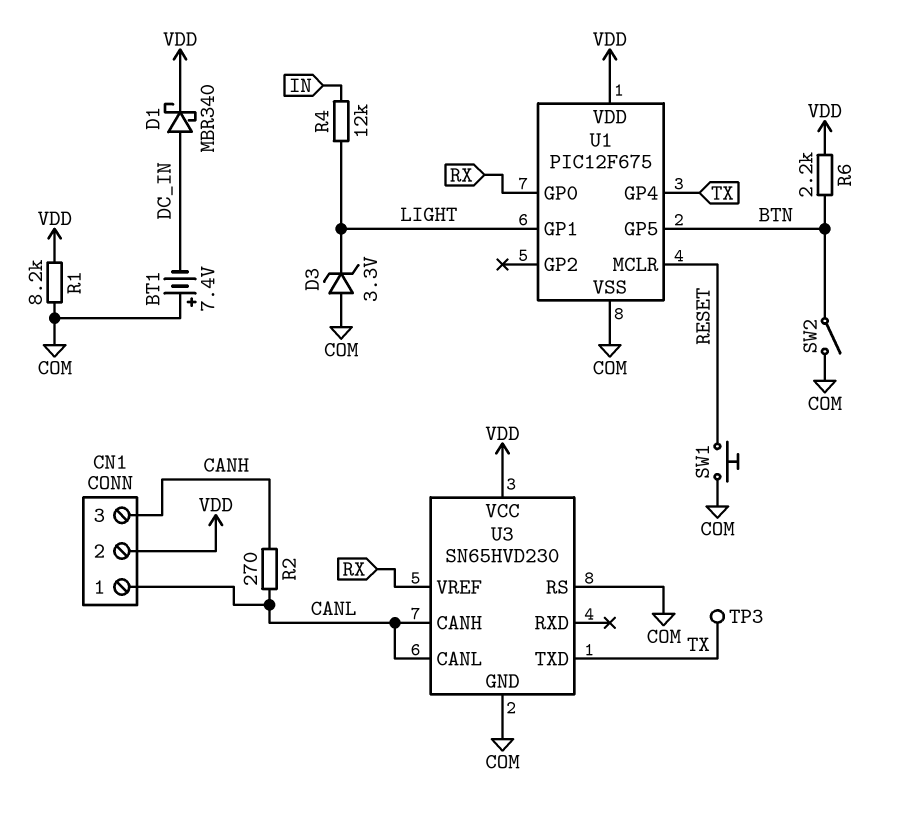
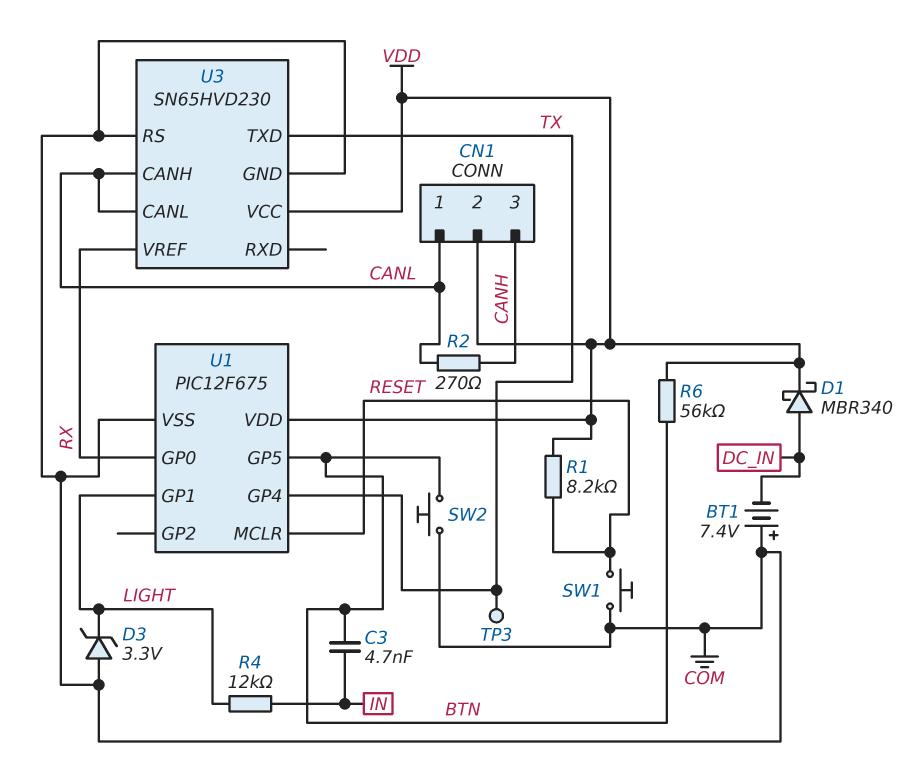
C3: none -> 4.7nF (BTN, IN)
R1: 8.2k (COM, VDD) -> 8.2k (RESET, VDD)
R6: 2.2k (BTN, VDD) -> 56k (BTN, VDD)
SW2: switch (BTN, COM) -> button (BTN, COM)

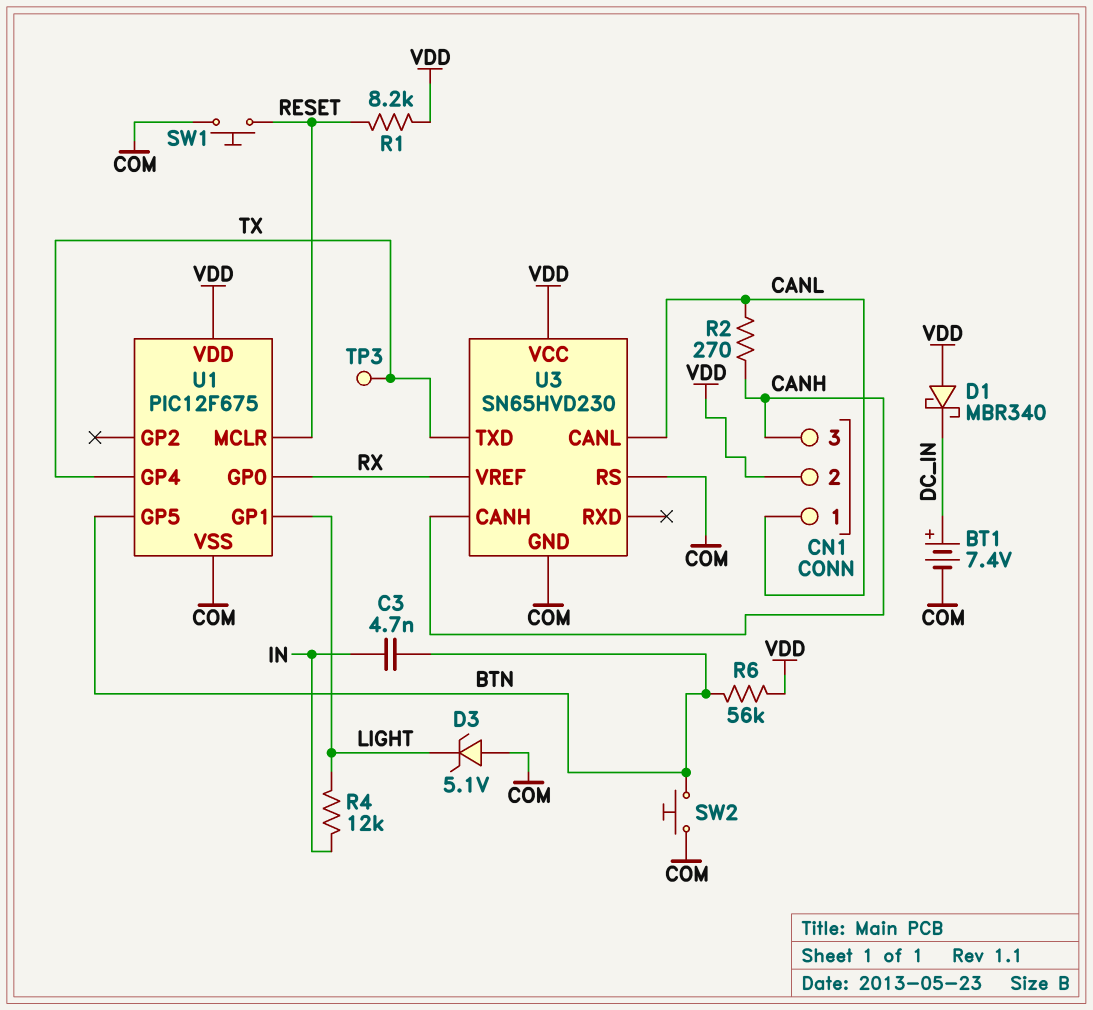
BT1: 7.4V (plus COM, minus DC_IN) -> 7.4V (plus DC_IN, minus COM)
D1: schottky MBR340 (A DC_IN, K VDD) -> schottky MBR340 (A VDD, K DC_IN)
D3: zener 3.3V (A COM, K LIGHT) -> zener 5.1V (A COM, K LIGHT)
U3 pin CANH: CANL -> CANH

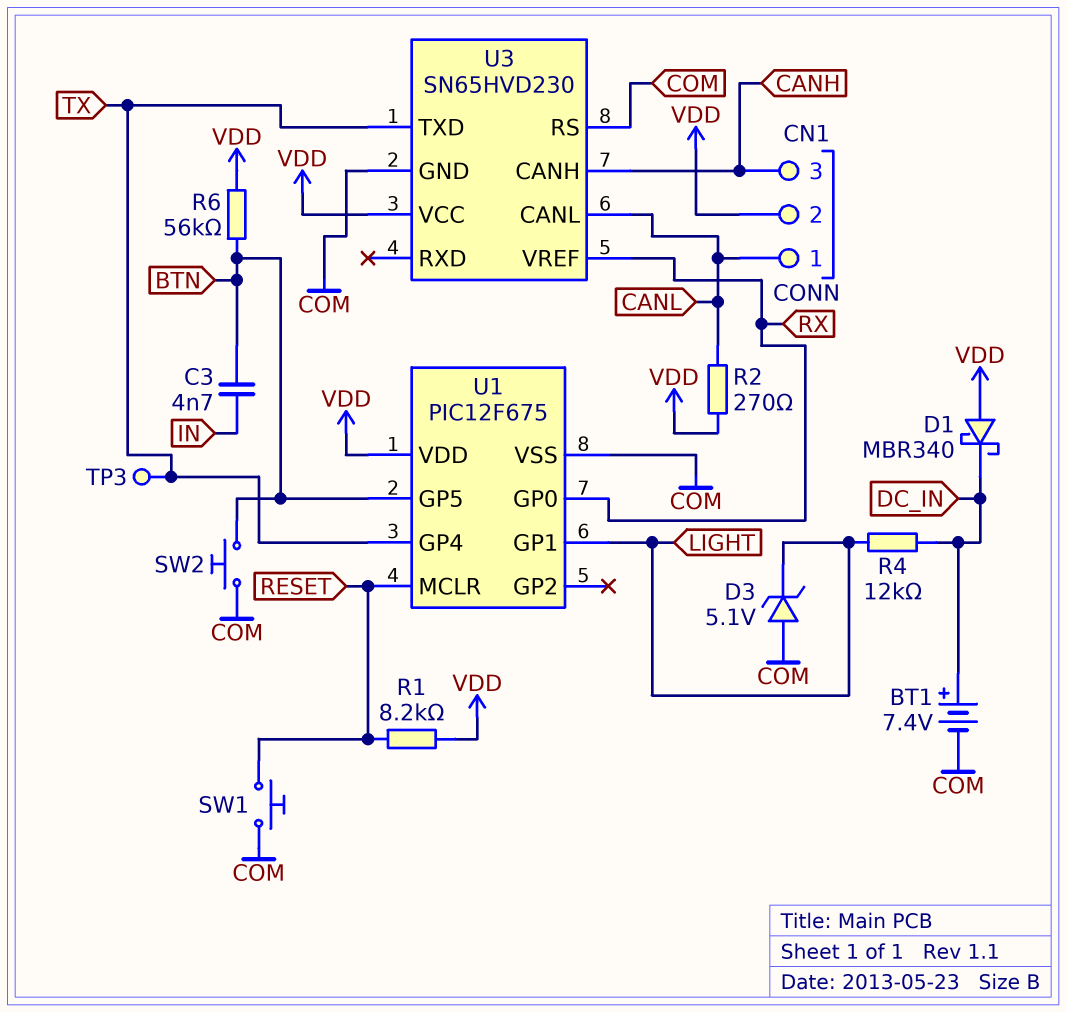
R2: 270 (CANH, CANL) -> 270 (CANL, VDD)
R4: 12k (IN, LIGHT) -> 12k (DC_IN, LIGHT)

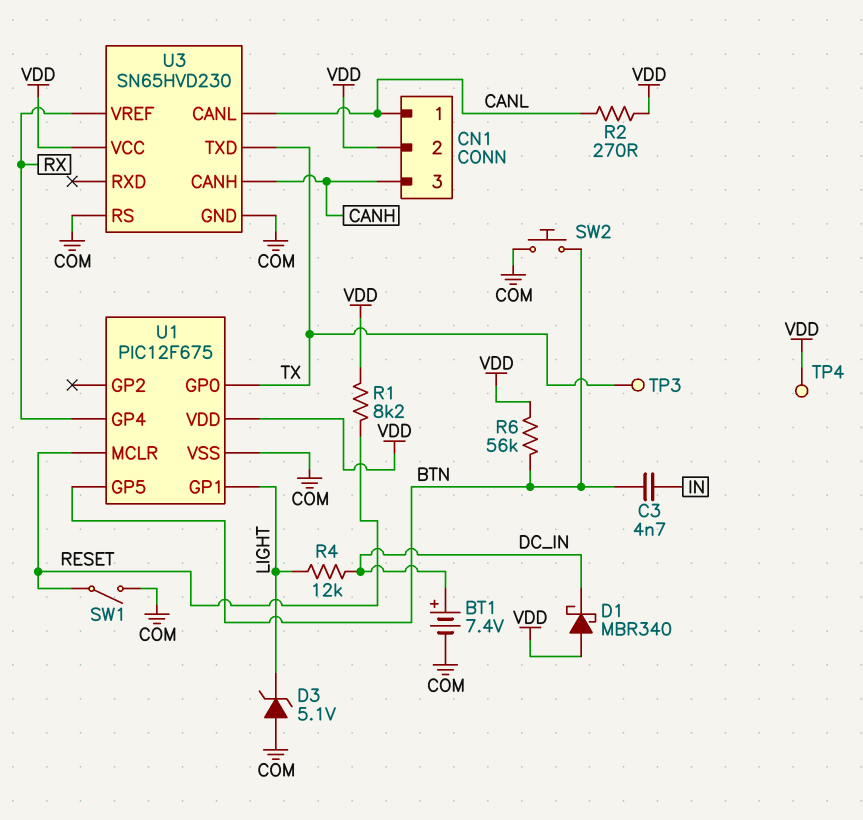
SW1: button (COM, RESET) -> switch (COM, RESET)
TP4: none -> test point (VDD)
U1 pin GP0: RX -> TX
U1 pin GP4: TX -> RX

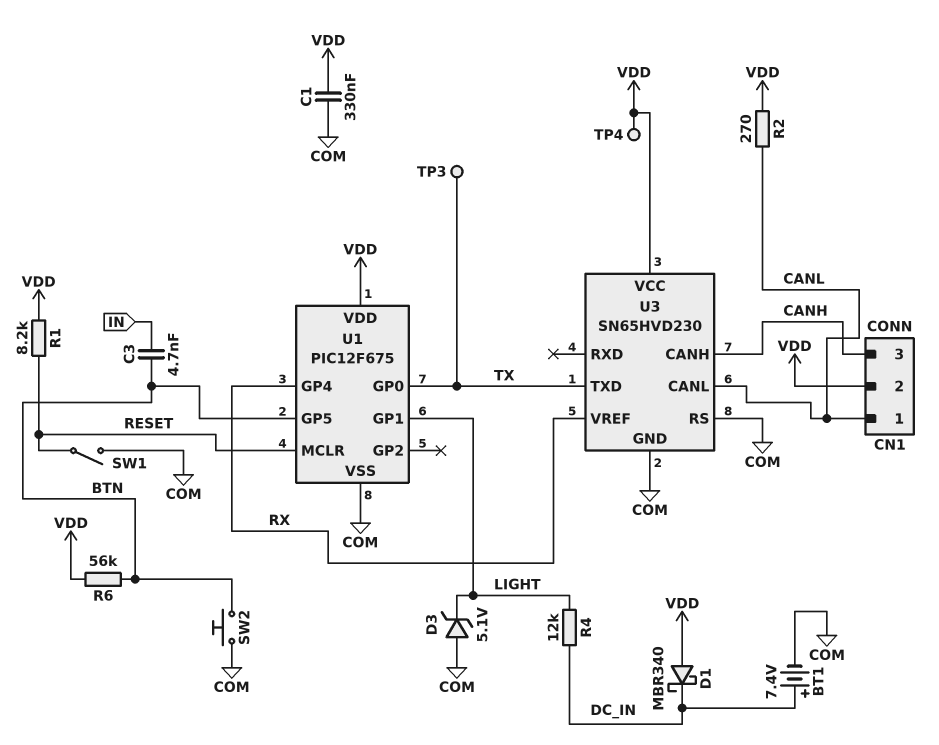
C1: none -> 330nF (COM, VDD)

